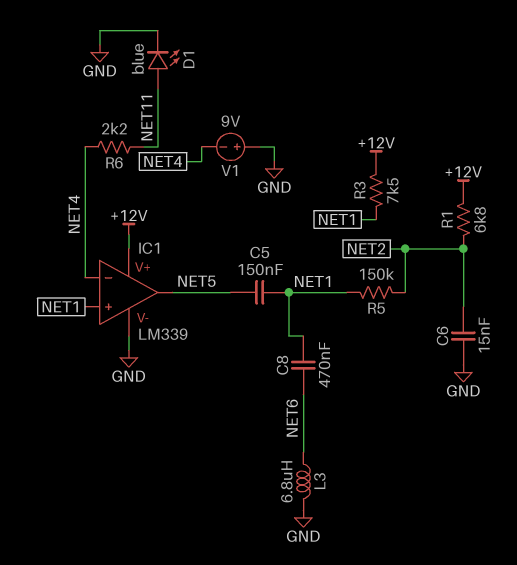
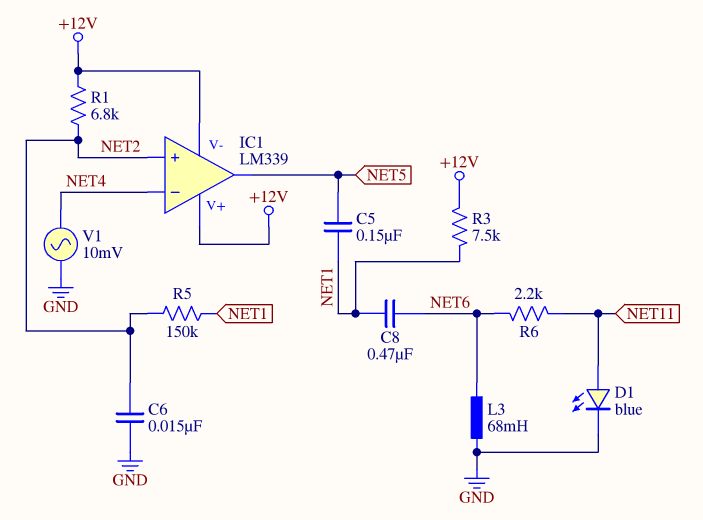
IC1 pin V-: GND -> +12V
IC1 pin in+: NET1 -> NET2
L3: 6.8uH (GND, NET6) -> 68mH (GND, NET6)
R6: 2.2k (NET4, NET11) -> 2.2k (NET6, NET11)
V1: 9V (plus GND, minus NET4) -> AC 10mV (GND, NET4)

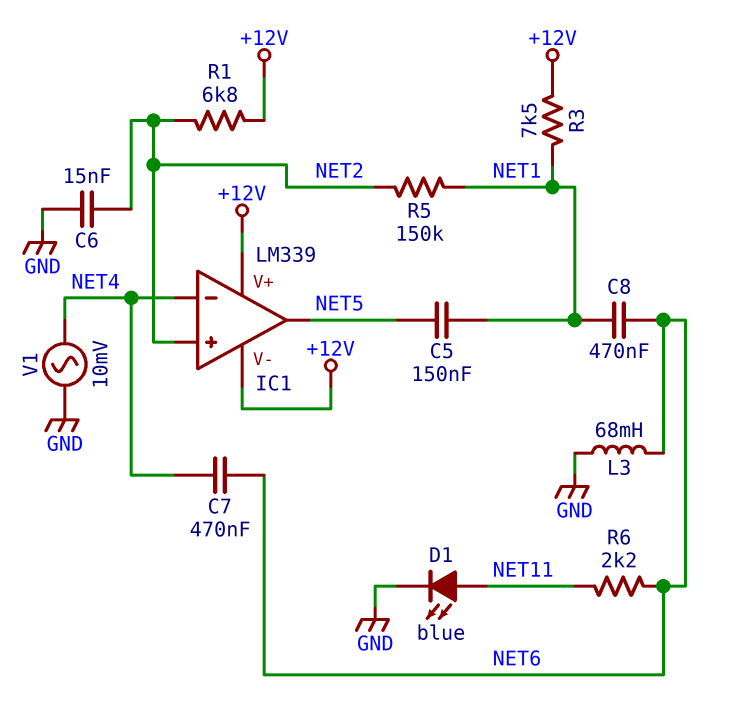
C7: none -> 470nF (NET4, NET6)

